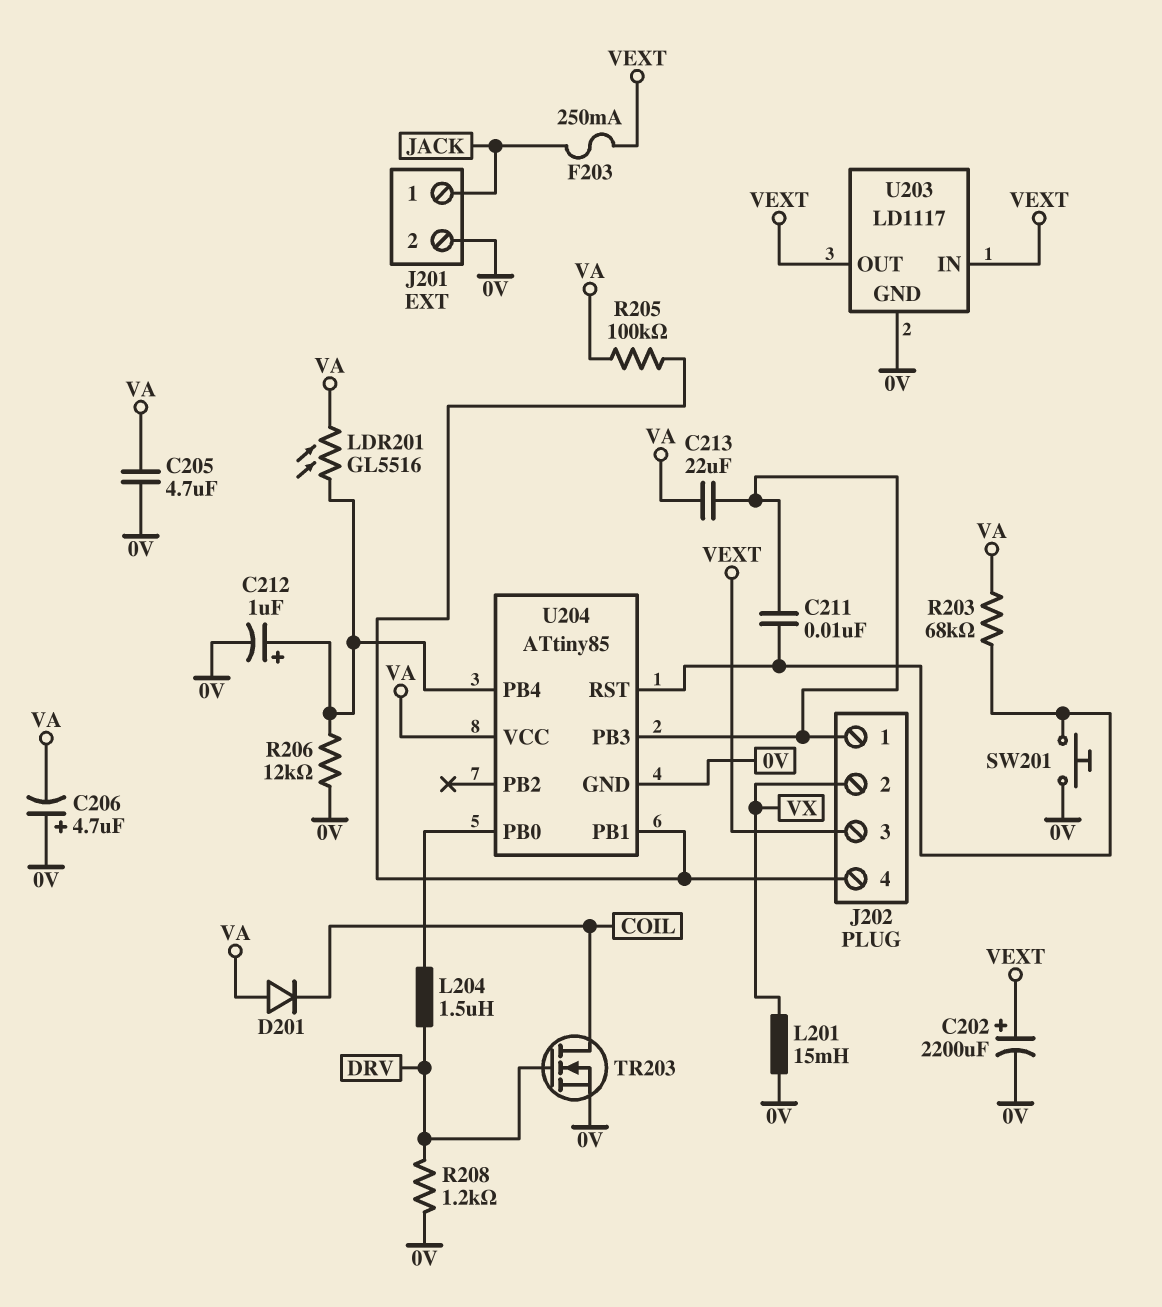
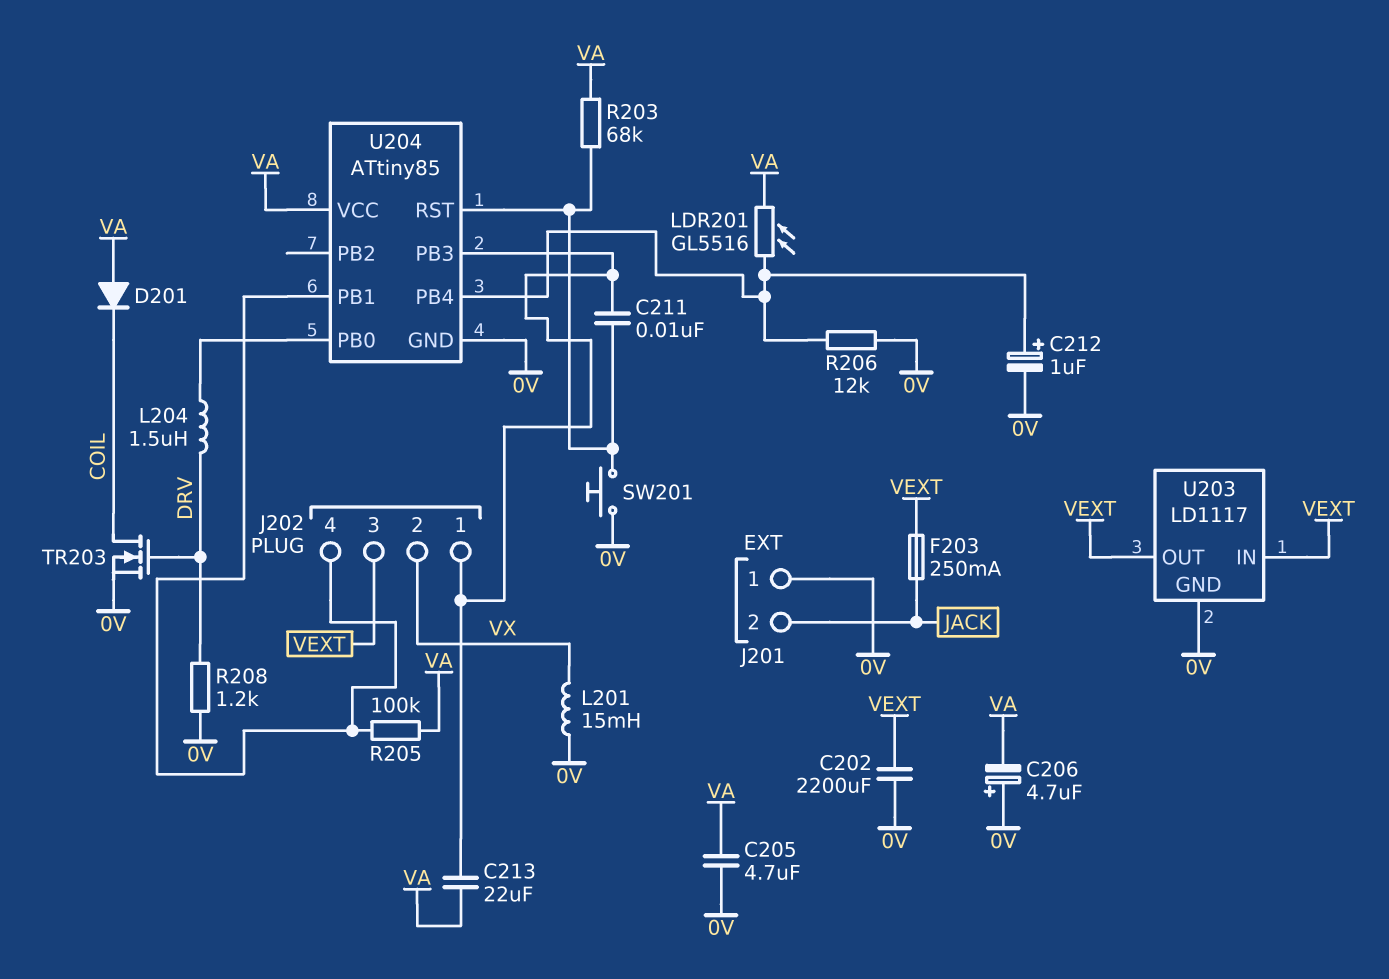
C202: 2200uF (plus VEXT, minus 0V) -> 2200uF (0V, VEXT)
J201 pin 1: JACK -> 0V
J201 pin 2: 0V -> JACK

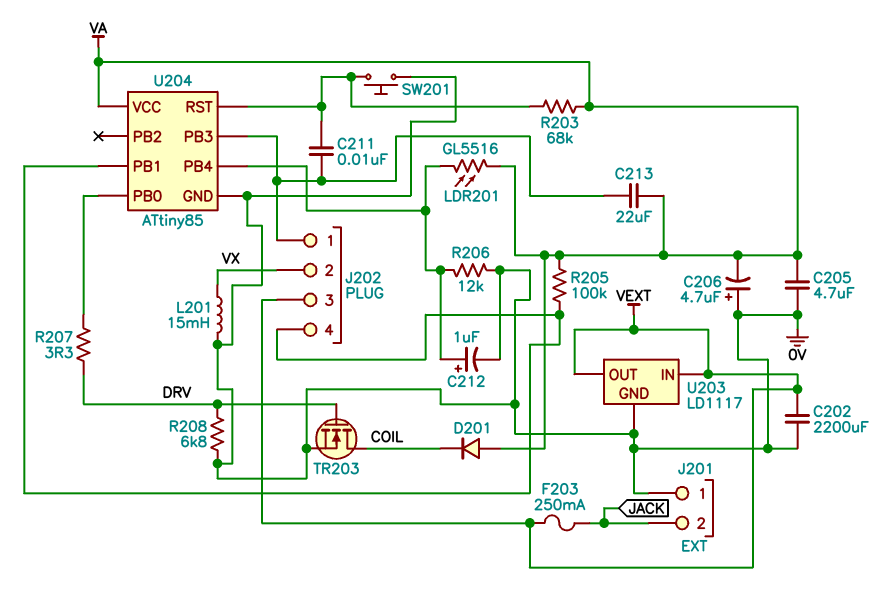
L204: 1.5uH (DRV, U204/PB0) -> none
R207: none -> 3.3 (DRV, U204/PB0)
R208: 1.2k (0V, DRV) -> 6.8k (0V, DRV)

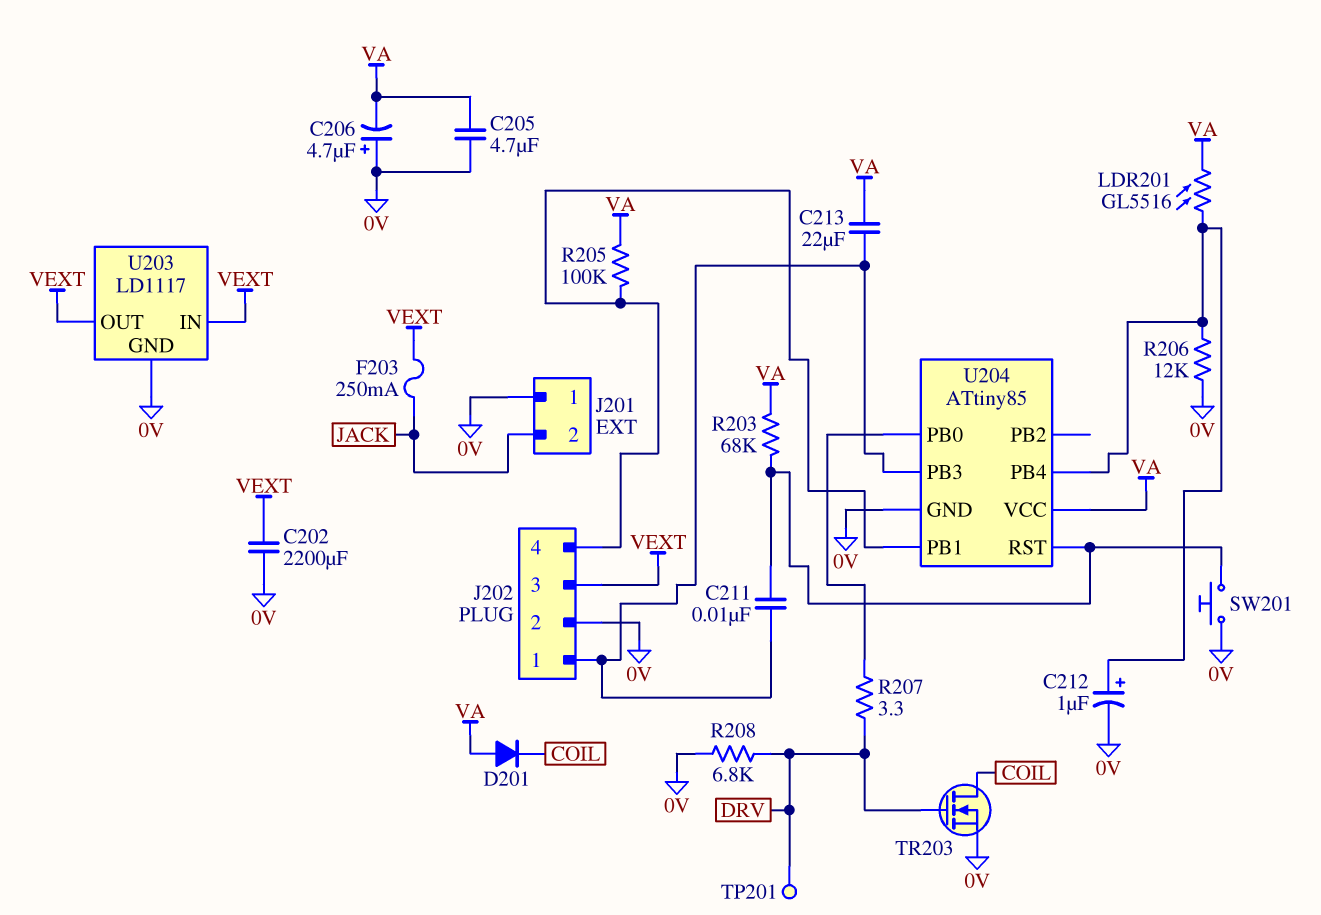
J202 pin 2: VX -> 0V
L201: 15mH (0V, VX) -> none
TP201: none -> test point (DRV)

